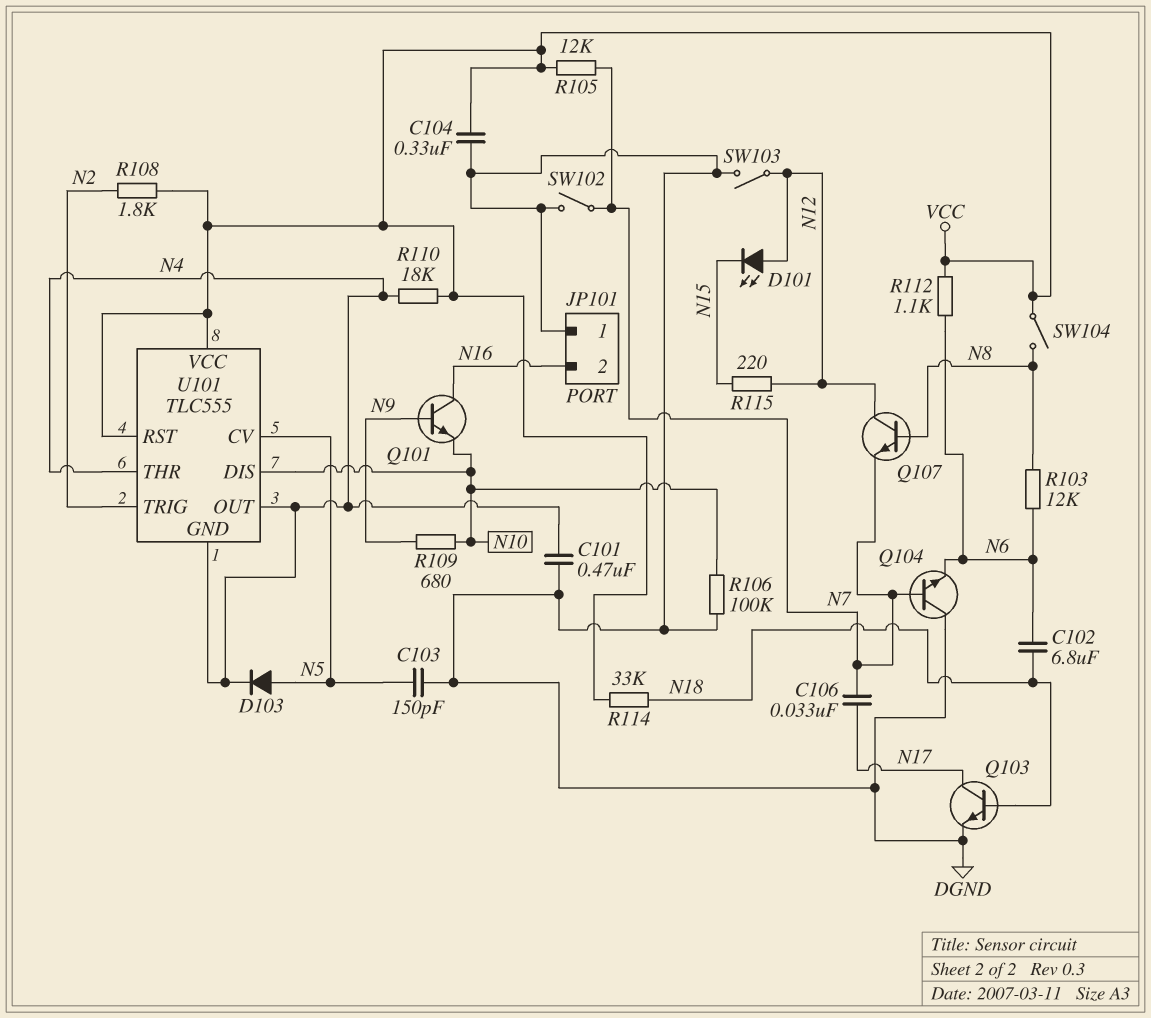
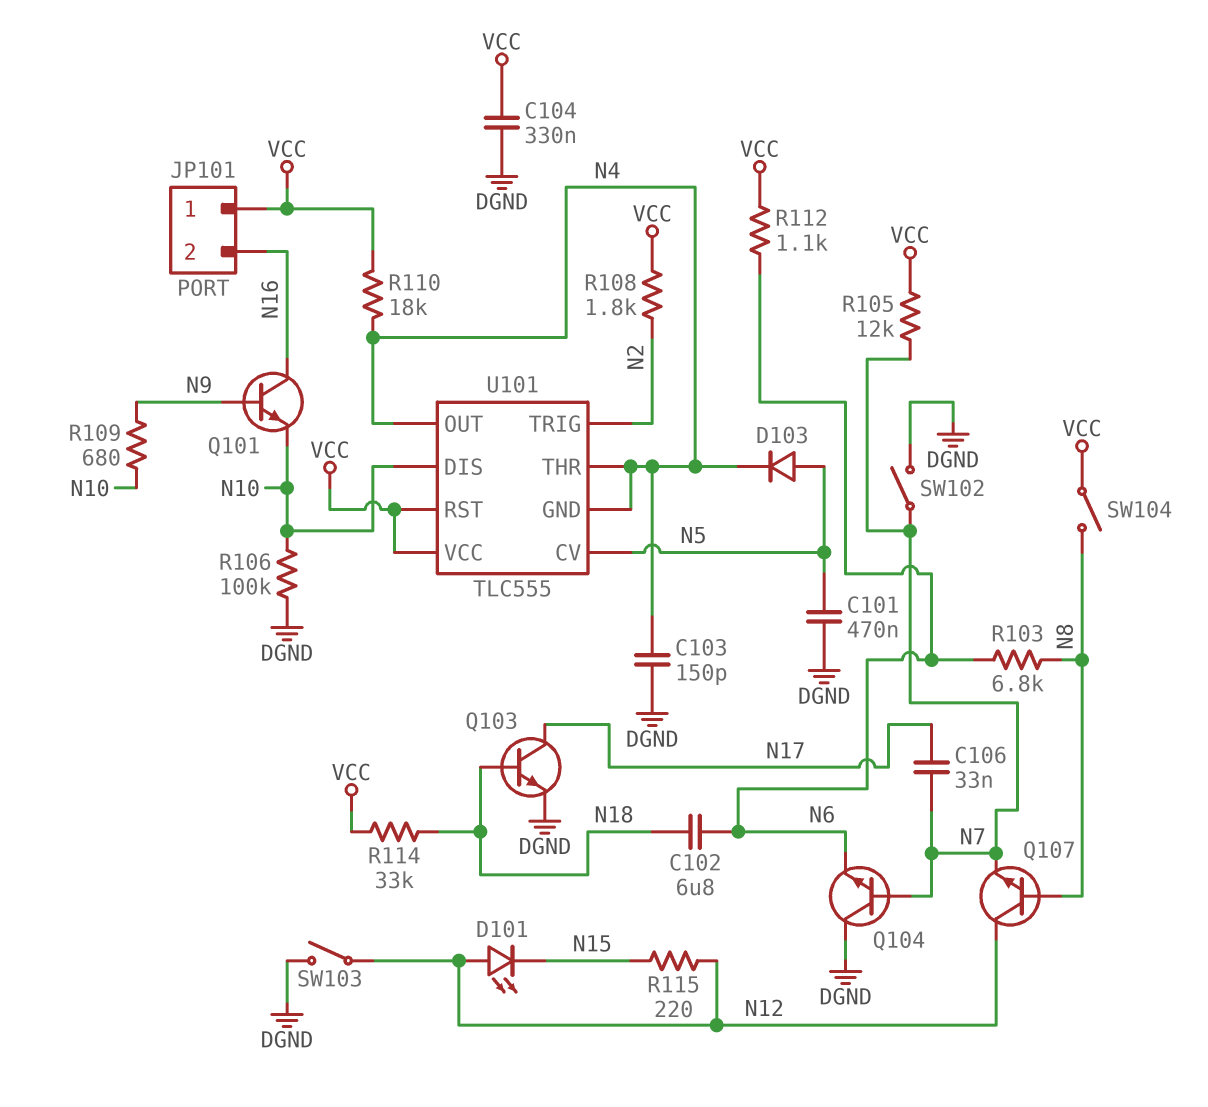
C101: 470nF (DGND, N4) -> 470nF (DGND, N5)
C103: 150pF (DGND, N5) -> 150pF (DGND, N4)
JP101 pin 1: DGND -> VCC
R103: 12k (N6, N8) -> 6.8k (N6, N8)

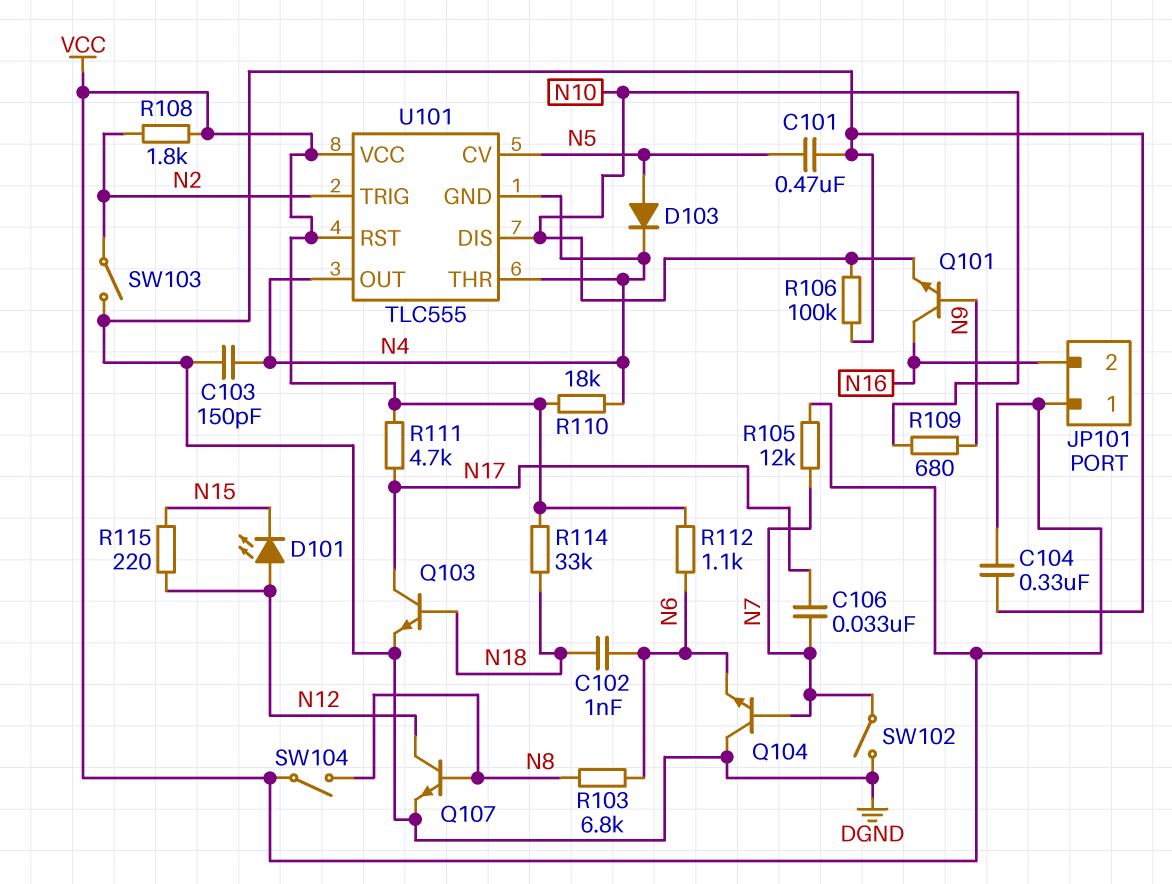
C102: 6.8uF (N6, N18) -> 1nF (N6, N18)
Q107: NPN (B N8, C N12, E N7) -> NPN (B N8, C N12, E DGND)
R111: none -> 4.7k (N17, VCC)
SW103: switch (DGND, N12) -> switch (DGND, N2)

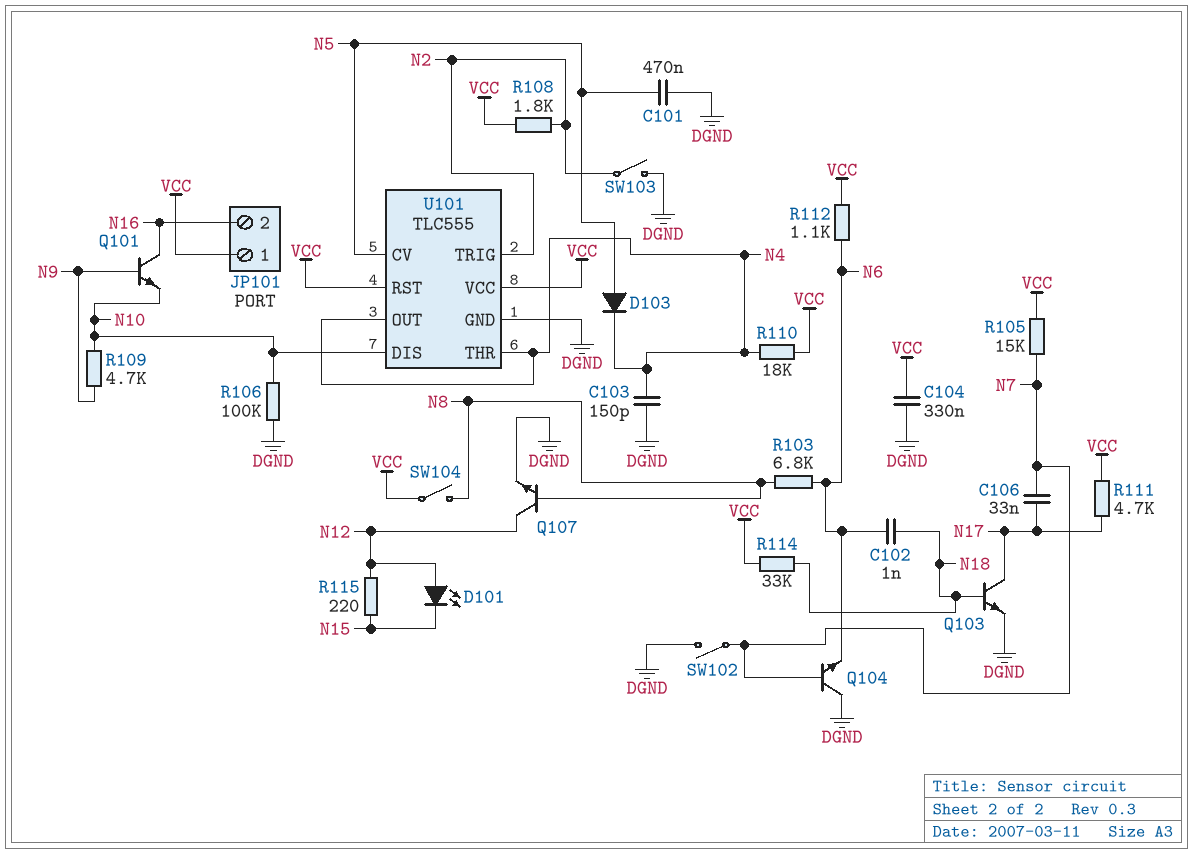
R105: 12k (N7, VCC) -> 15k (N7, VCC)
R109: 680 (N9, N10) -> 4.7k (N9, N10)
U101 pin GND: N4 -> DGND

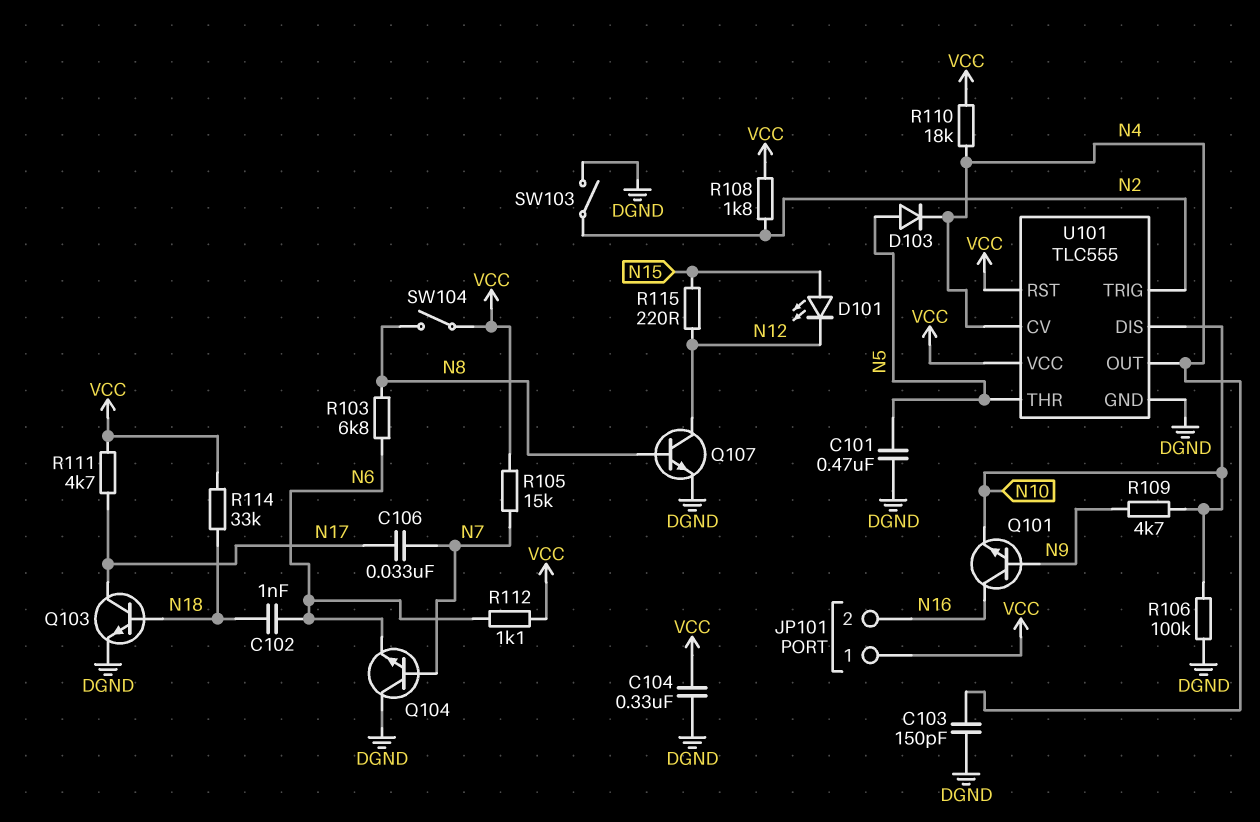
D101: LED (A N12, K N15) -> LED (A N15, K N12)
SW102: switch (DGND, N7) -> none
U101 pin CV: N5 -> N4
U101 pin THR: N4 -> N5

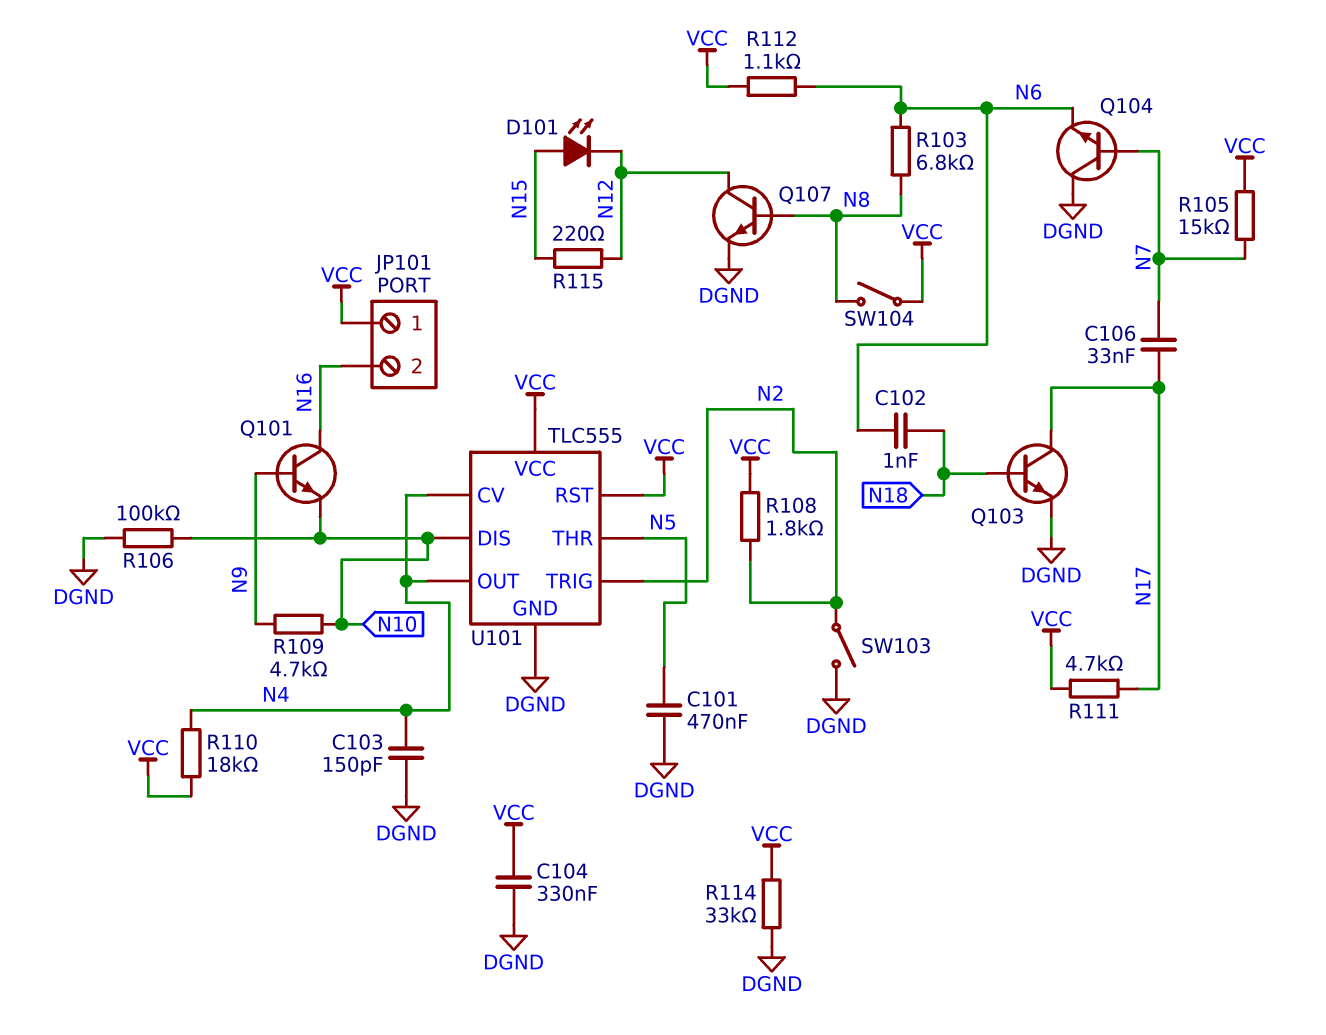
D103: diode (A N5, K N4) -> none
R114: 33k (N18, VCC) -> 33k (DGND, VCC)

